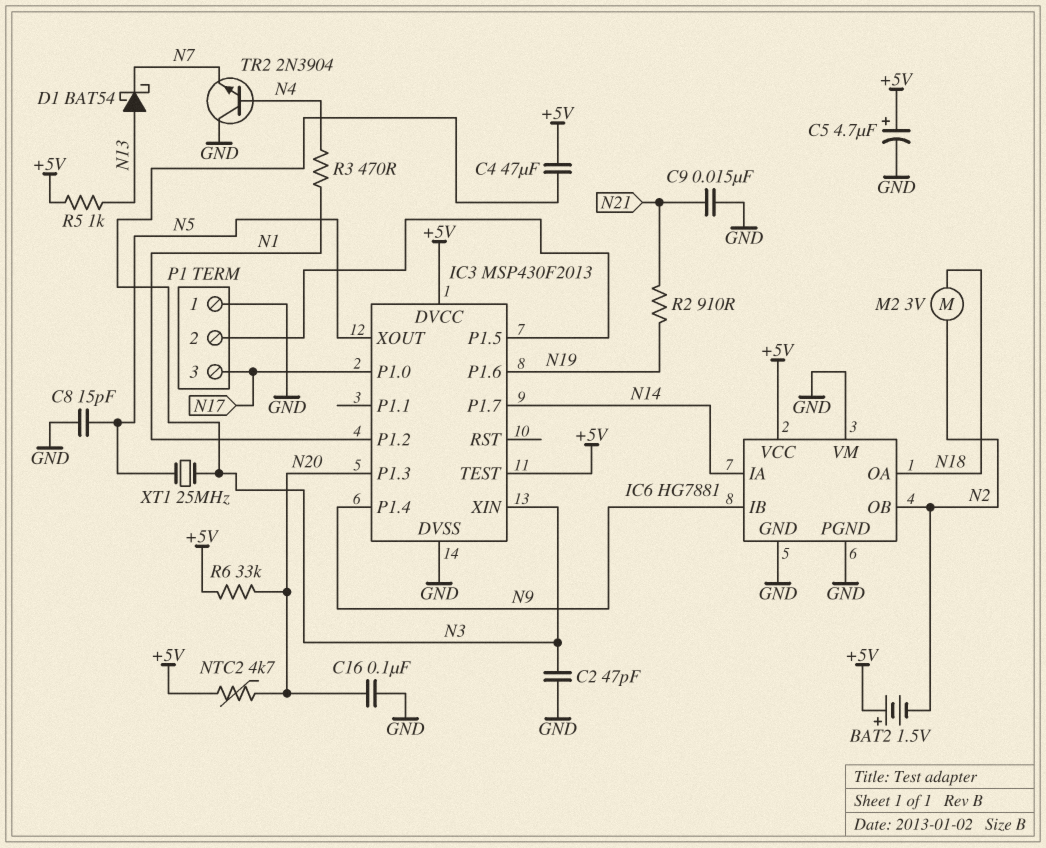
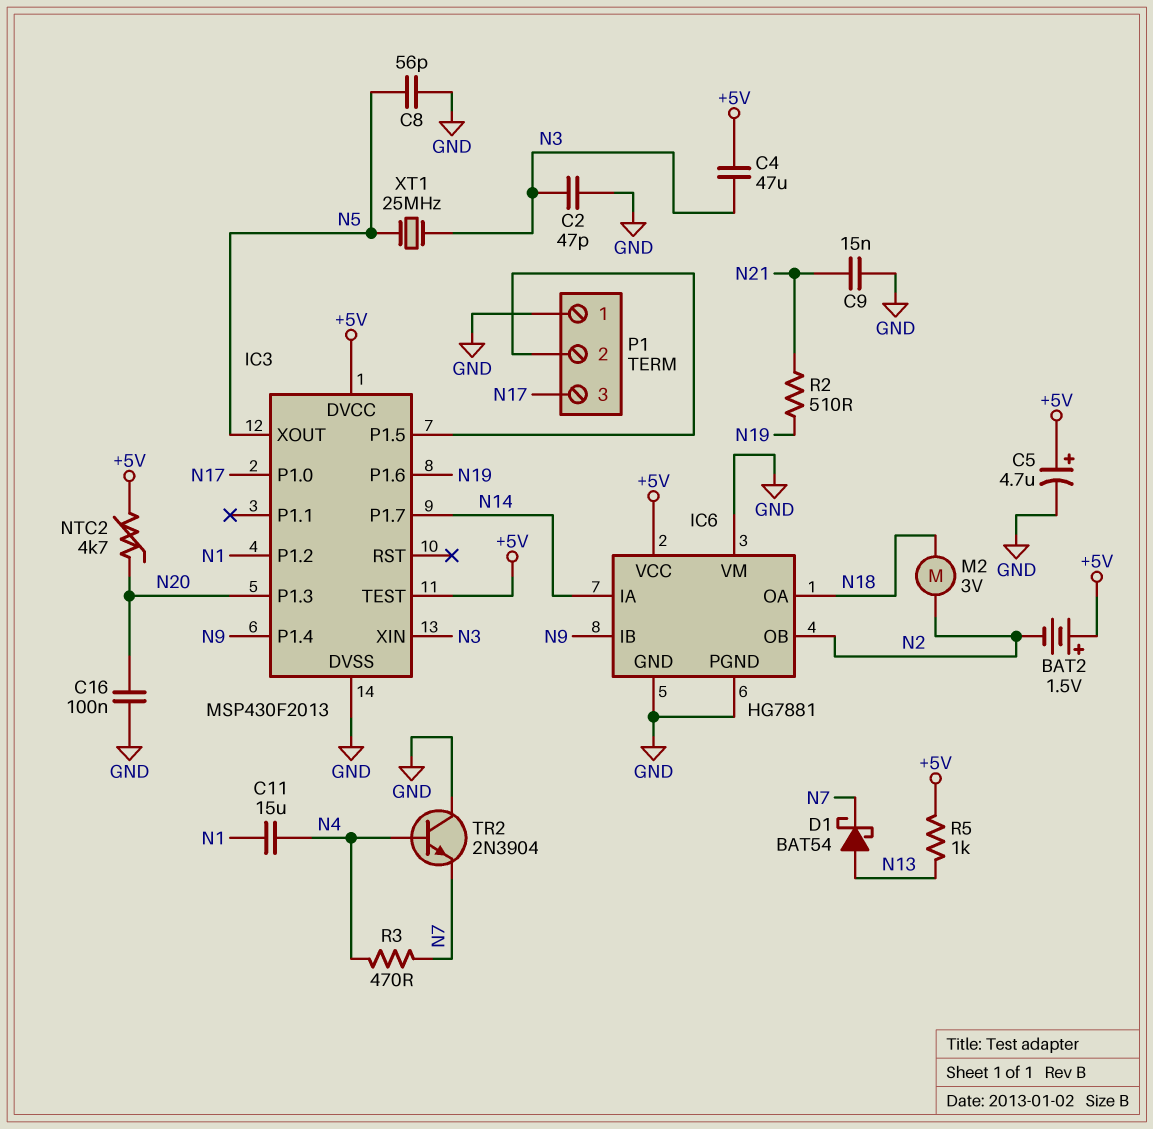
C8: 15pF (GND, N5) -> 56pF (GND, N5)
C11: none -> 15uF (N1, N4)
R2: 910 (N19, N21) -> 510 (N19, N21)
R3: 470 (N1, N4) -> 470 (N4, N7)
R6: 33k (+5V, N20) -> none

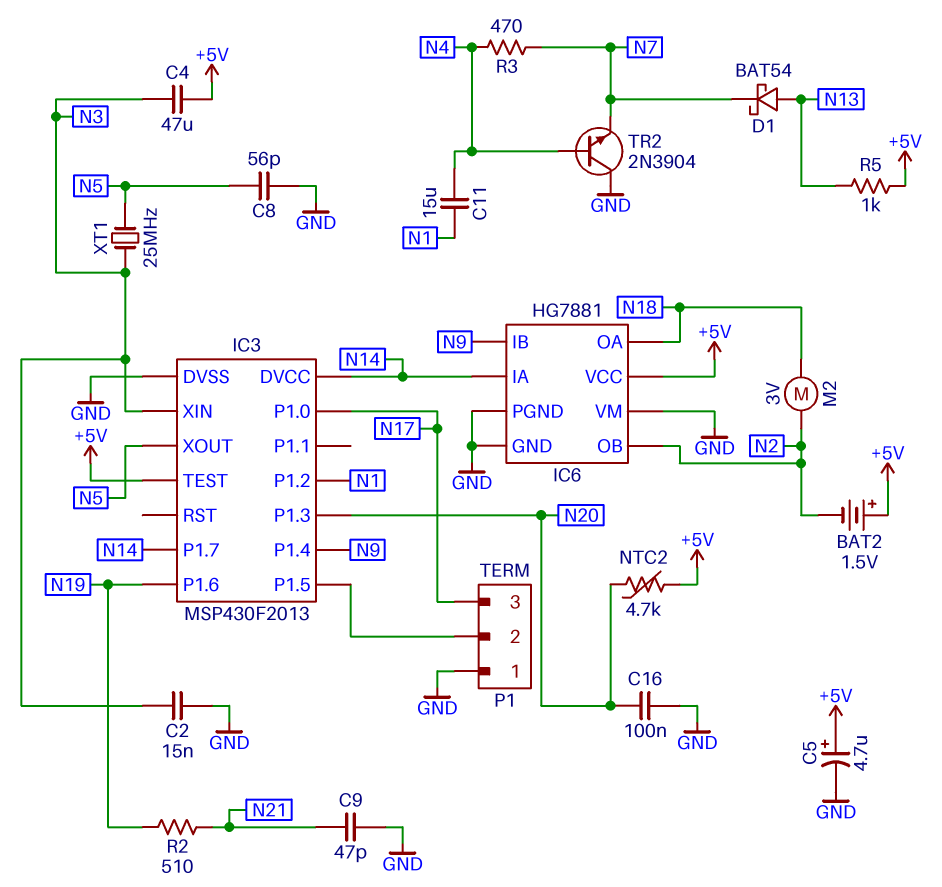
C2: 47pF (GND, N3) -> 15nF (GND, N3)
C9: 15nF (GND, N21) -> 47pF (GND, N21)
IC3 pin DVCC: +5V -> N14

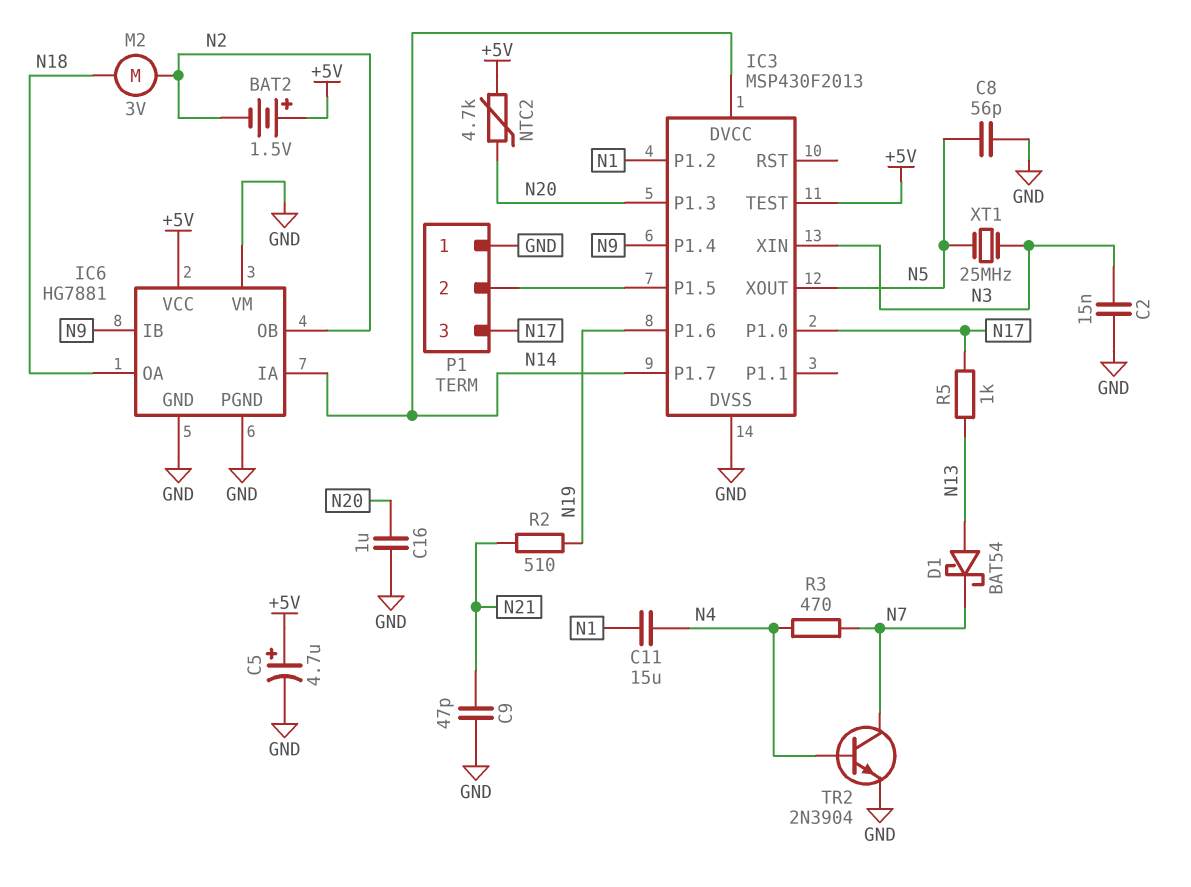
C4: 47uF (+5V, N3) -> none
C16: 100nF (GND, N20) -> 1uF (GND, N20)
R5: 1k (+5V, N13) -> 1k (N13, N17)
TR2: NPN 2N3904 (B N4, C GND, E N7) -> NPN 2N3904 (B N4, C N7, E GND)

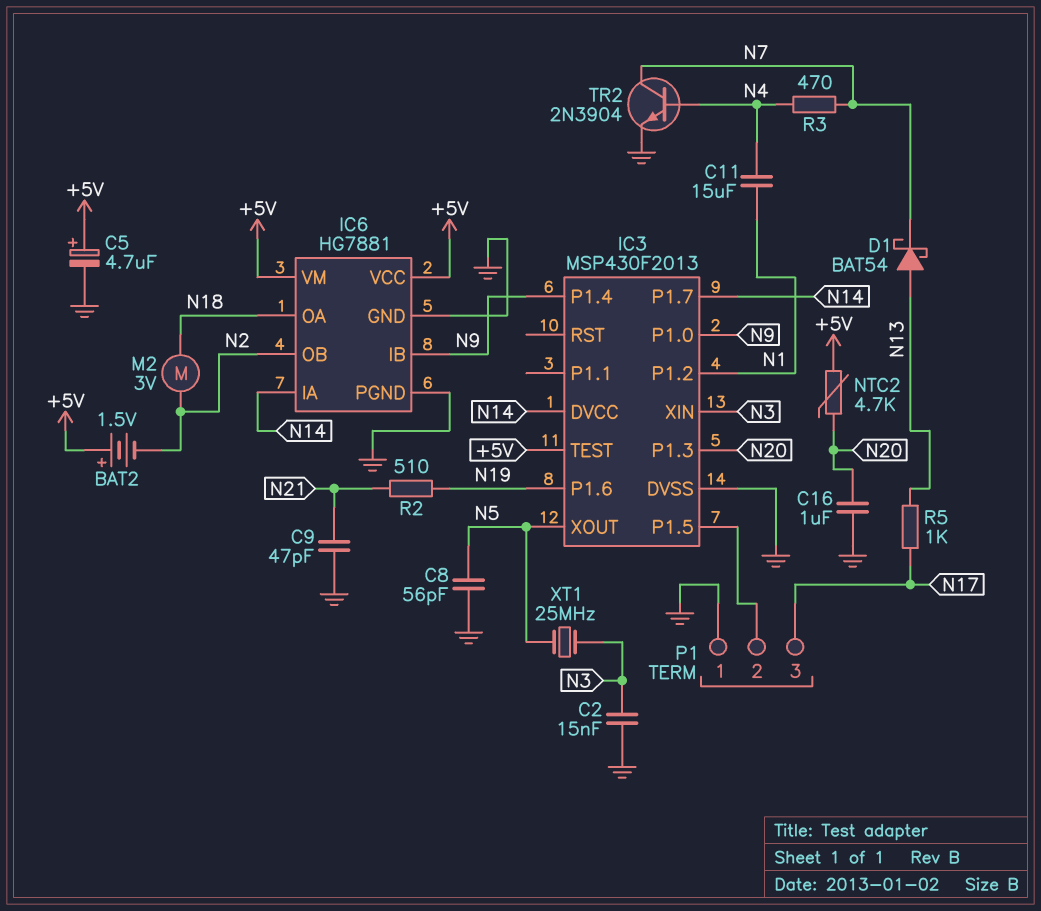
IC3 pin P1.0: N17 -> N9
IC6 pin VM: GND -> +5V

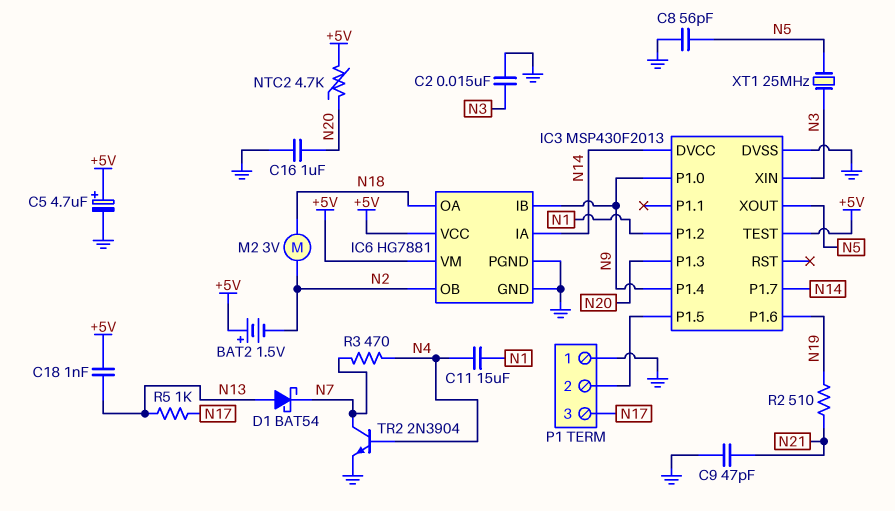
C18: none -> 1nF (+5V, N13)

